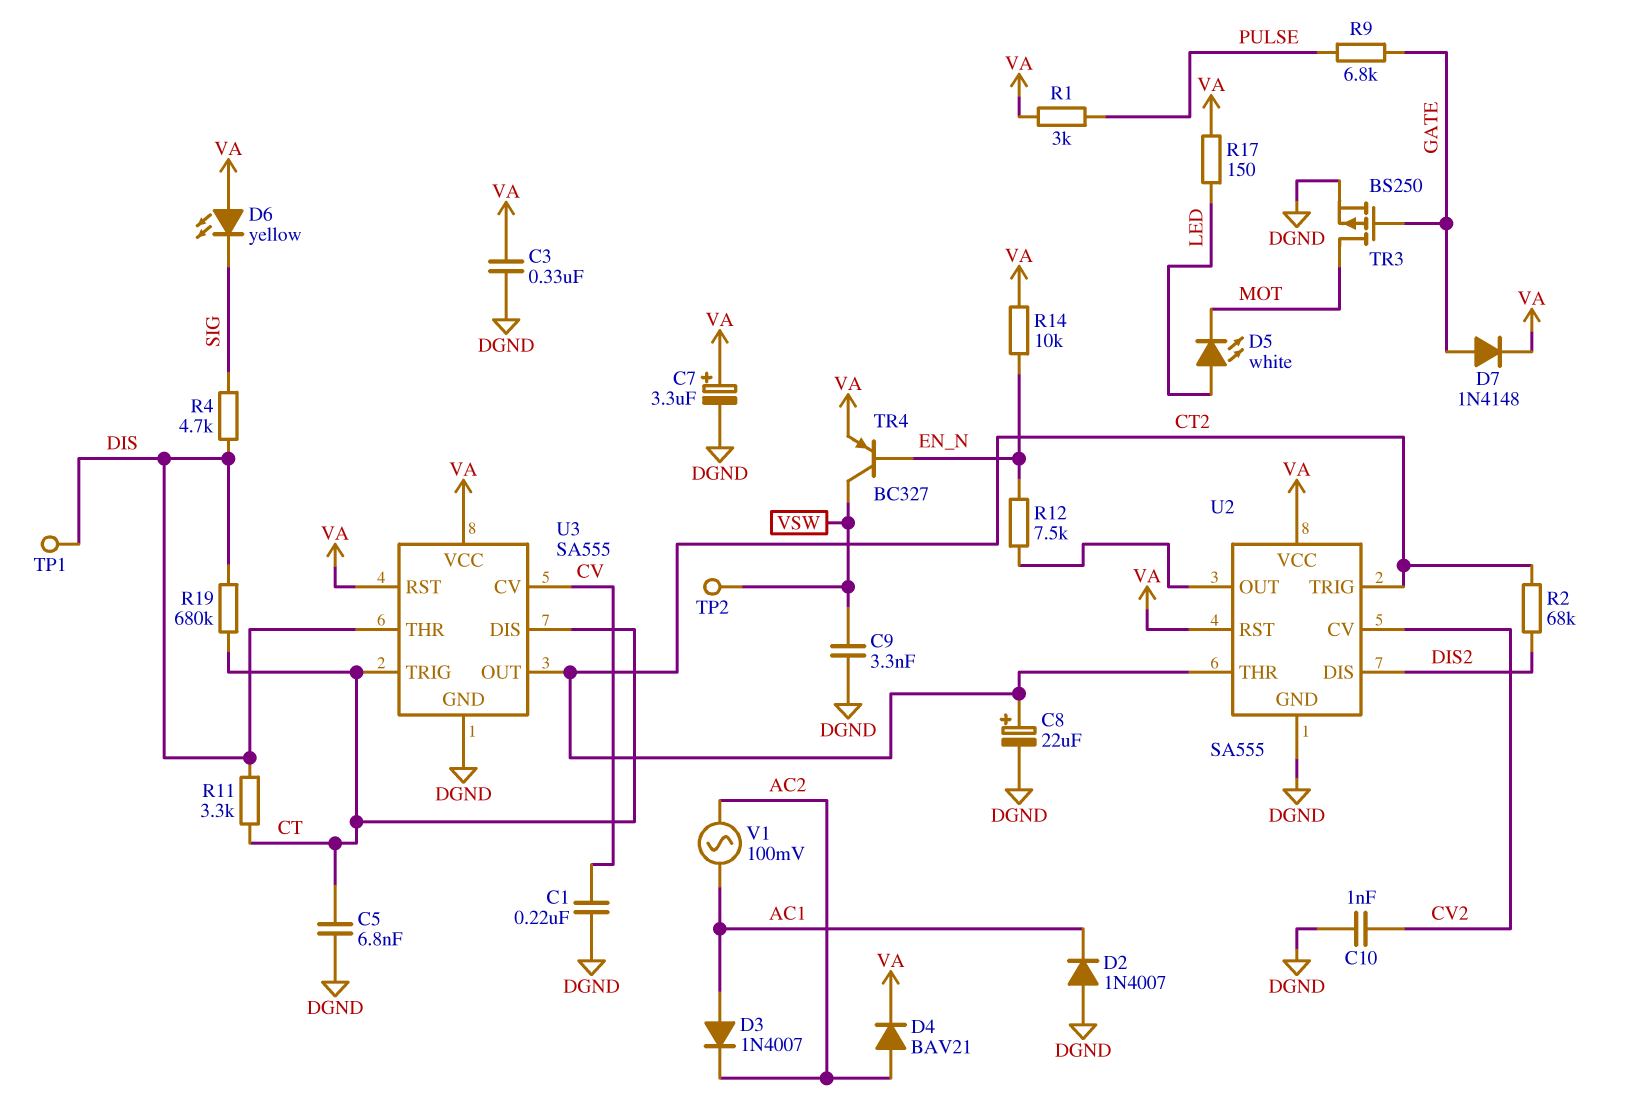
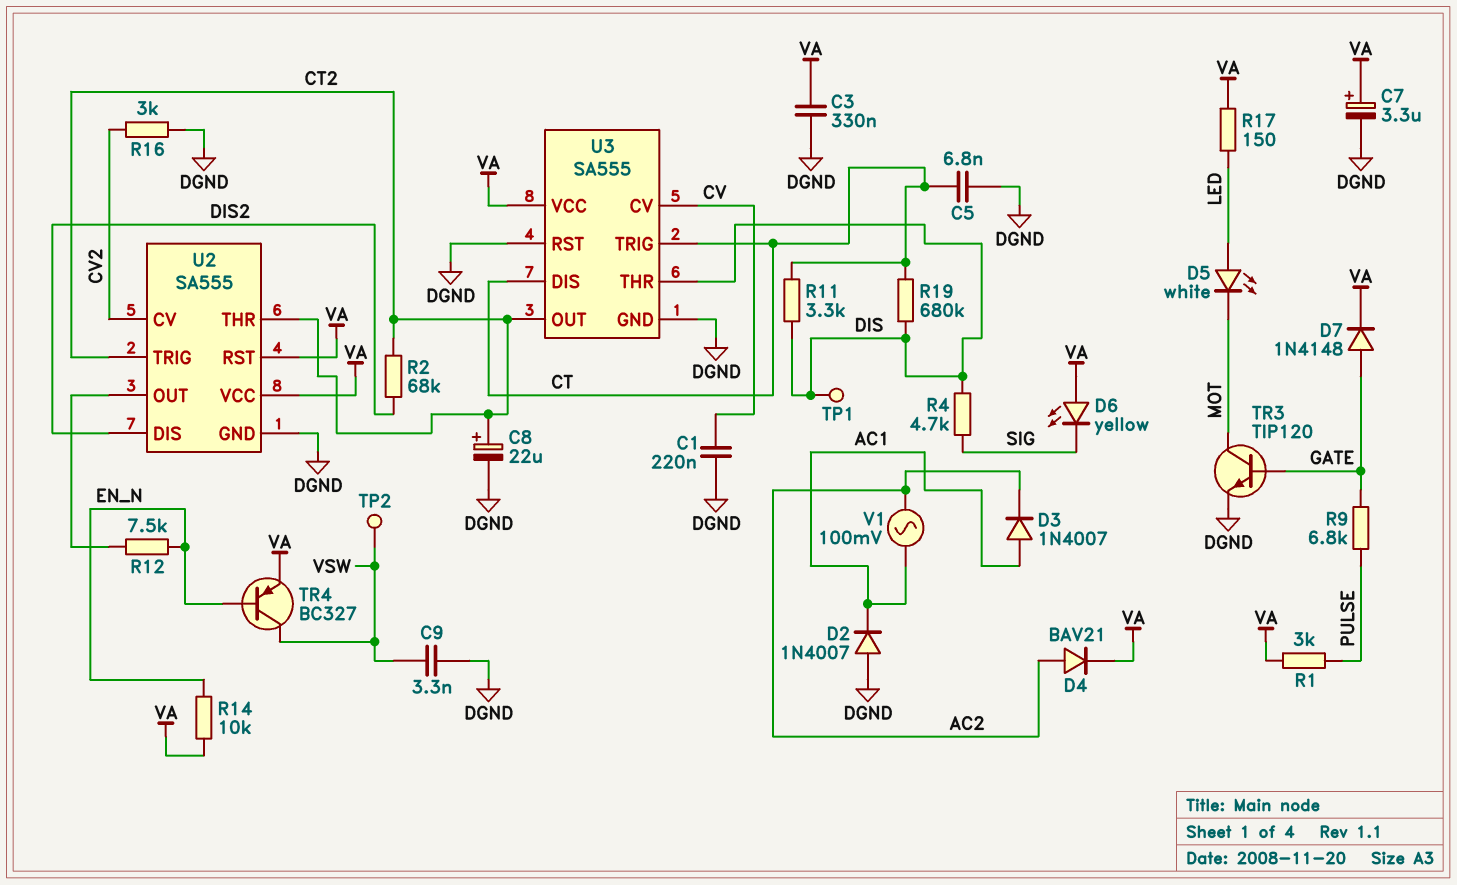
C10: 1nF (CV2, DGND) -> none
R16: none -> 3k (CV2, DGND)
TR3: PMOS BS250 (G GATE, D MOT, S DGND) -> NPN TIP120 (B GATE, C MOT, E DGND)
U3 pin RST: VA -> DGND

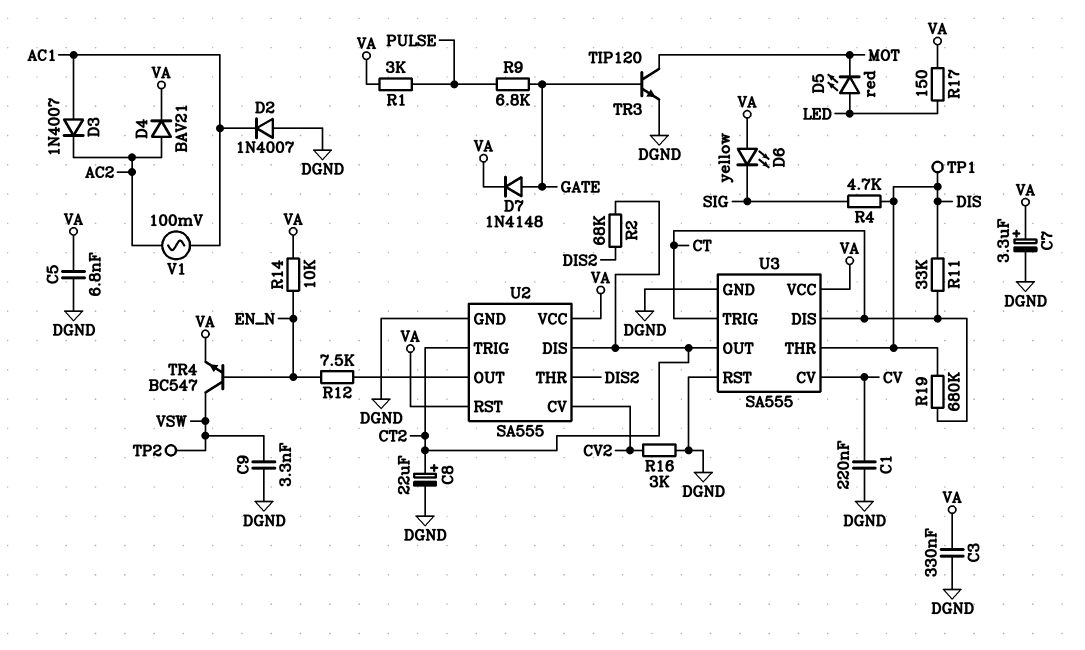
C5: 6.8nF (CT, DGND) -> 6.8nF (DGND, VA)
D5: LED white (A LED, K MOT) -> LED red (A LED, K MOT)
R11: 3.3k (CT, DIS) -> 33k (CT, DIS)
TR4: PNP BC327 (B EN_N, C VSW, E VA) -> NPN BC547 (B EN_N, C VSW, E VA)
U2 pin DIS: DIS2 -> CT2
U2 pin THR: CT2 -> DIS2

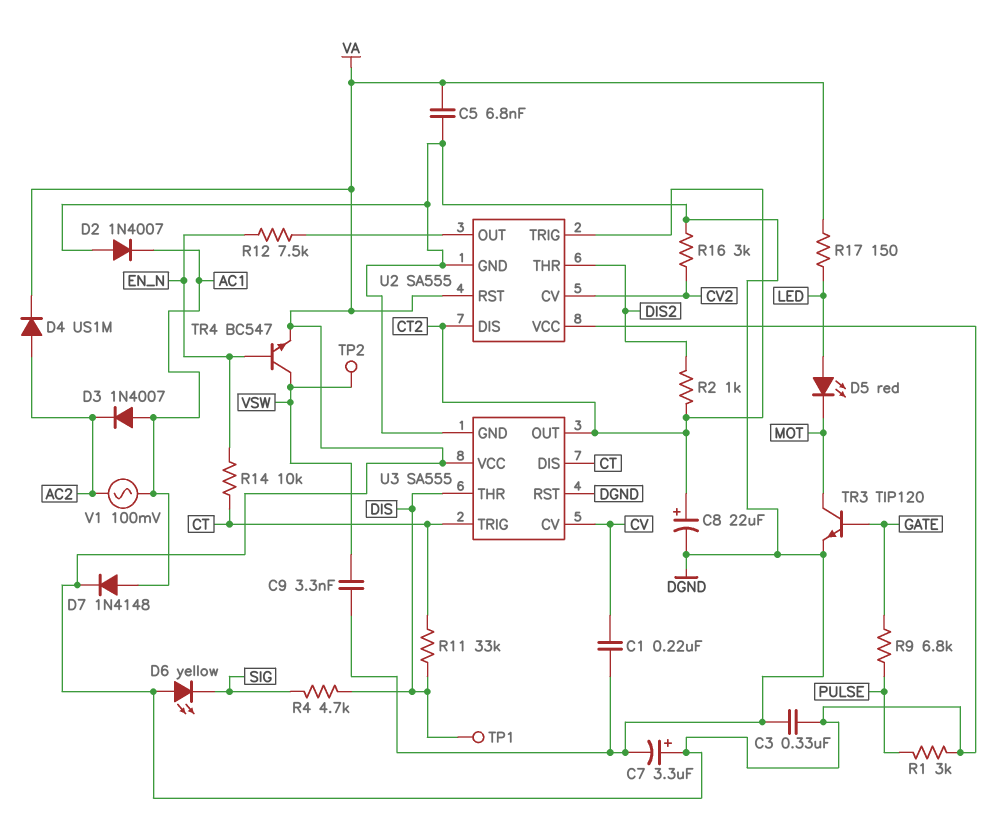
D4: diode BAV21 (A AC2, K VA) -> diode US1M (A AC2, K VA)
D7: diode 1N4148 (A GATE, K VA) -> diode 1N4148 (A AC1, K VA)
R2: 68k (CT2, DIS2) -> 1k (CT2, DIS2)
R14: 10k (EN_N, VA) -> 10k (CT, EN_N)
R19: 680k (CT, DIS) -> none

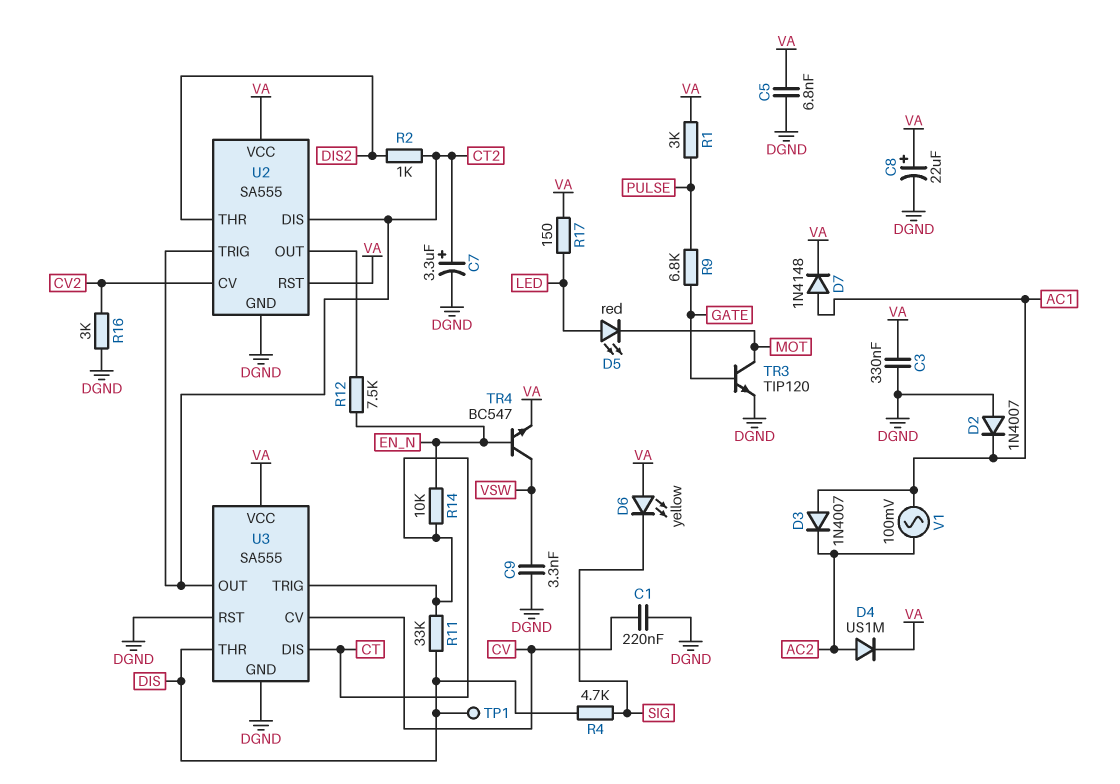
C7: 3.3uF (plus VA, minus DGND) -> 3.3uF (plus CT2, minus DGND)
C8: 22uF (plus CT2, minus DGND) -> 22uF (plus VA, minus DGND)
TP2: test point (VSW) -> none

